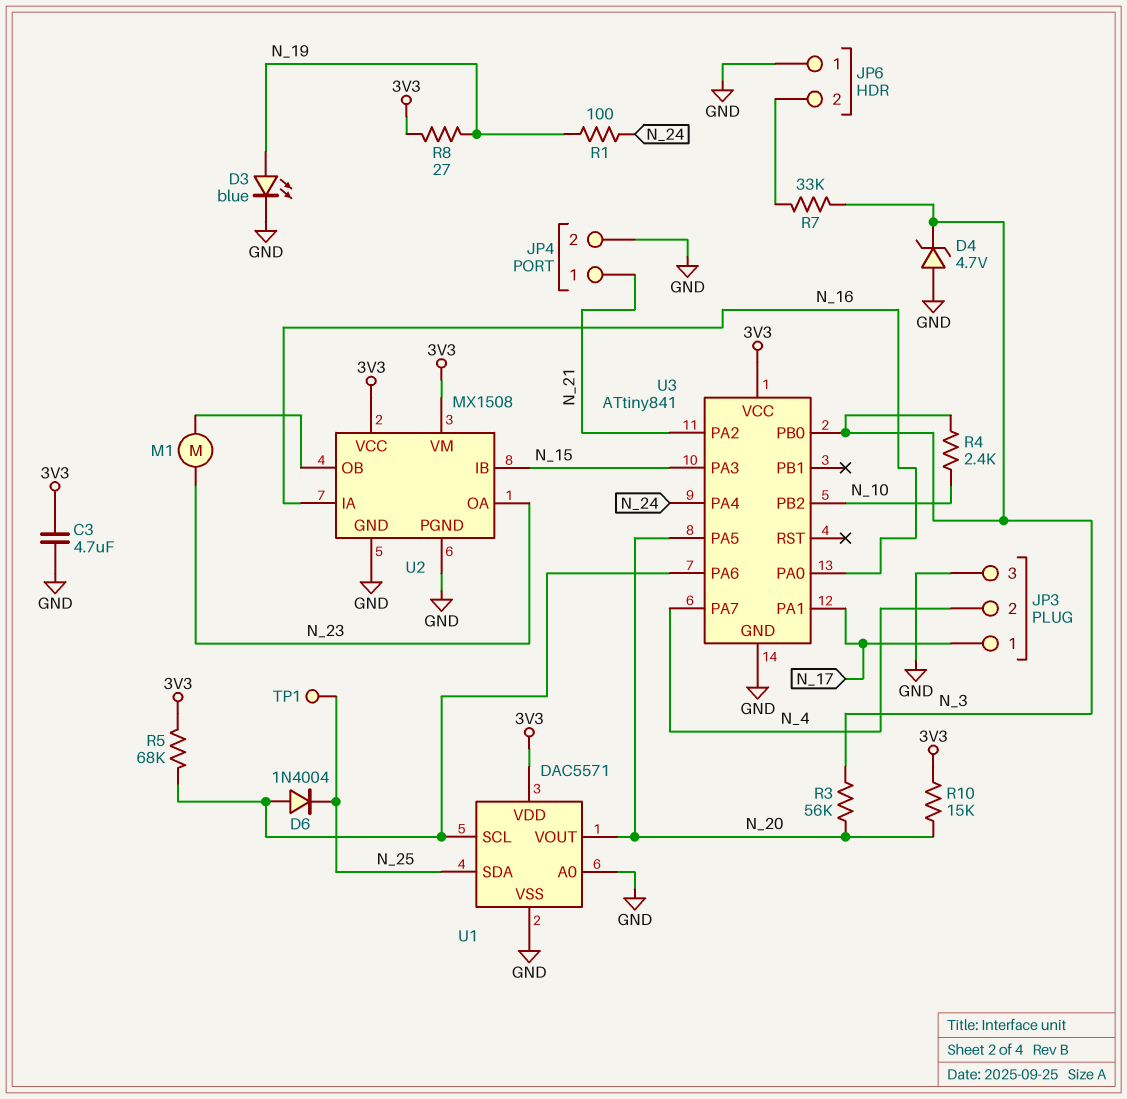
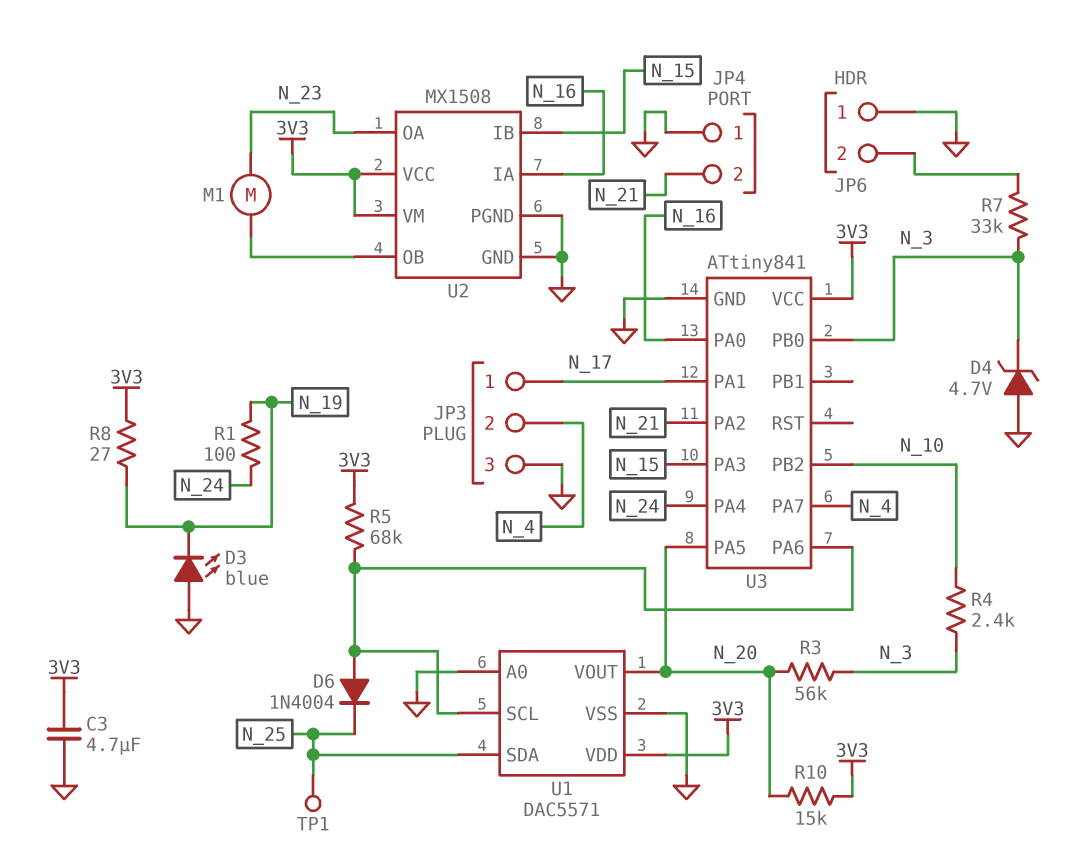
D3: LED blue (A N_19, K GND) -> LED blue (A GND, K N_19)
JP4 pin 1: N_21 -> GND
JP4 pin 2: GND -> N_21

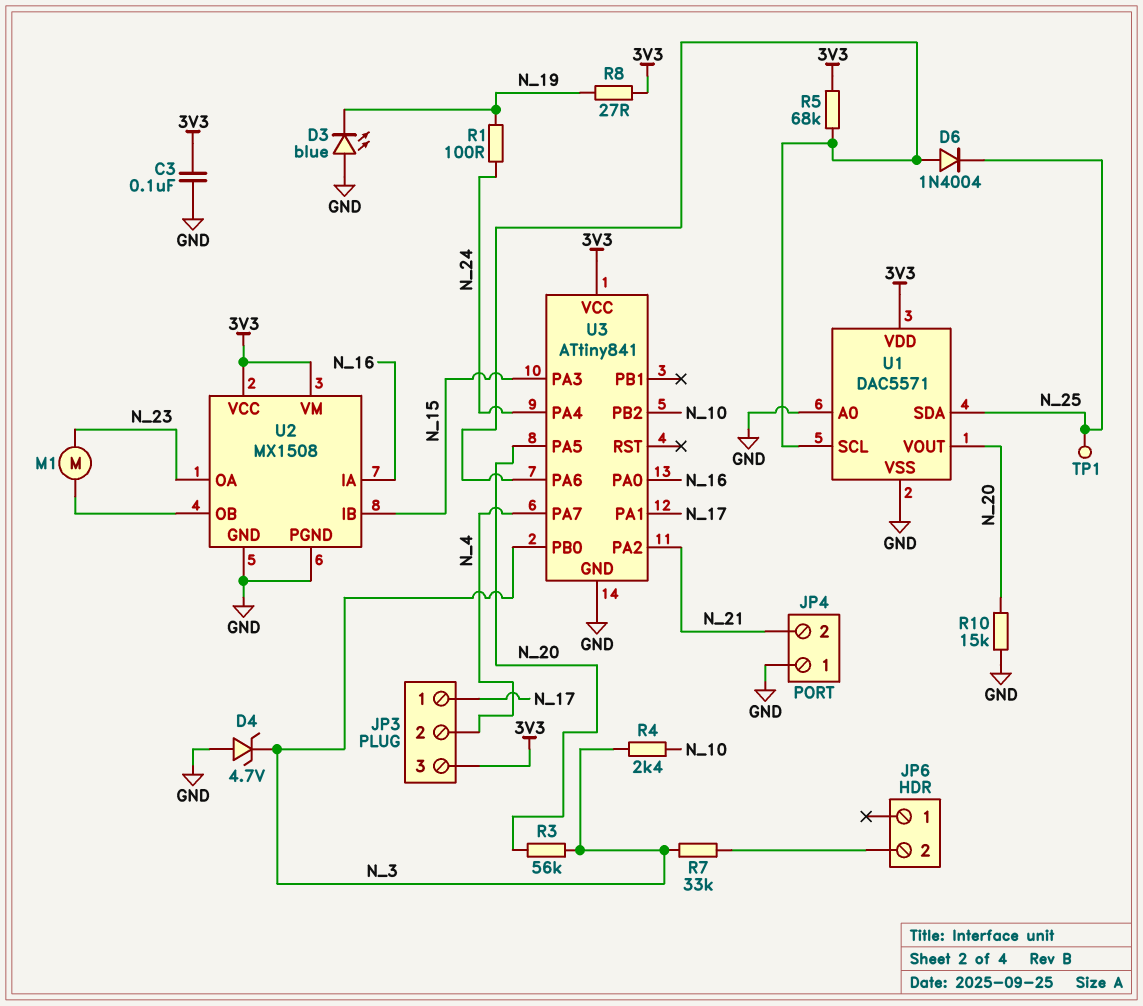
C3: 4.7uF (3V3, GND) -> 100nF (3V3, GND)
JP3 pin 3: GND -> 3V3
JP6 pin 1: GND -> none
R10: 15k (3V3, N_20) -> 15k (GND, N_20)

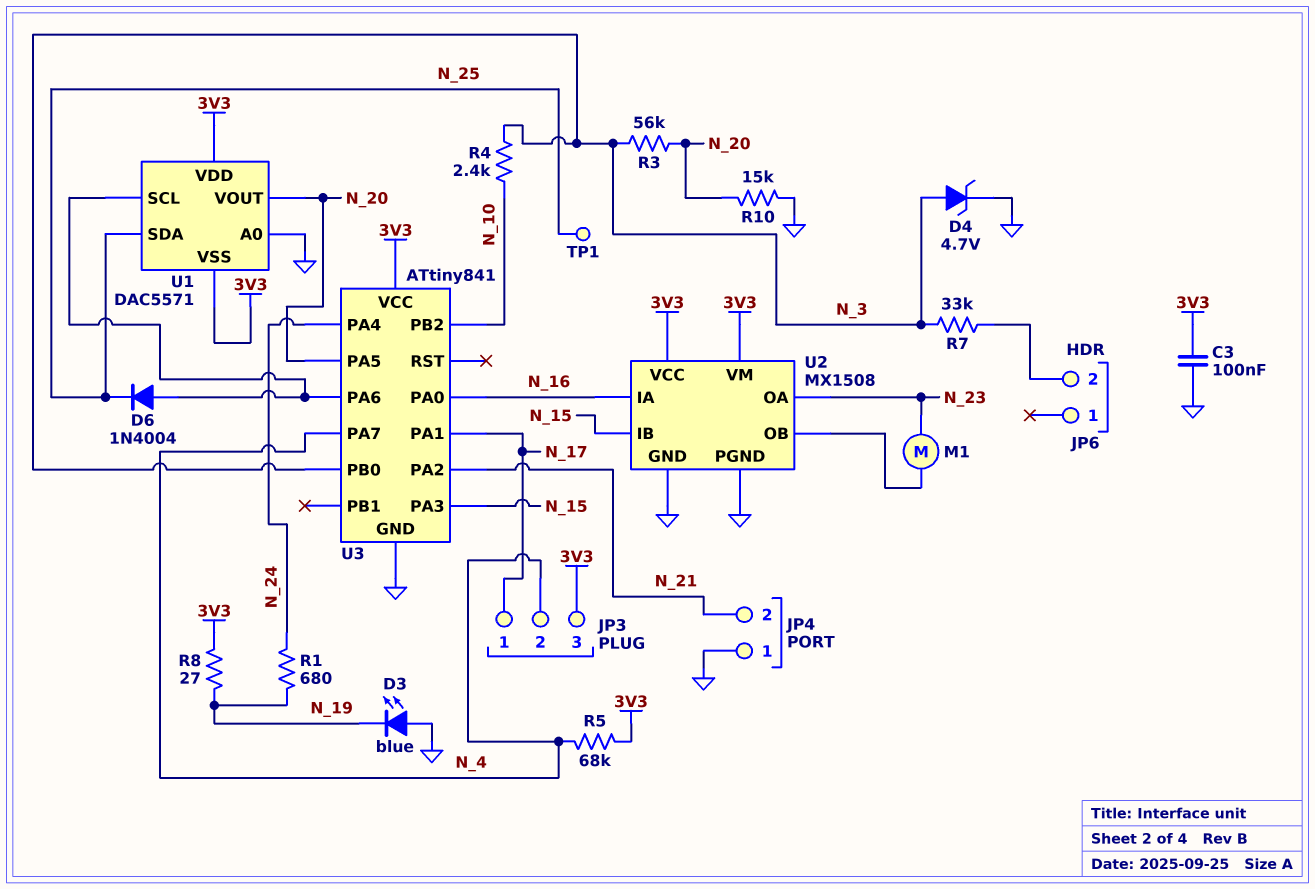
D4: zener 4.7V (A GND, K N_3) -> zener 4.7V (A N_3, K GND)
R1: 100 (N_19, N_24) -> 680 (N_19, N_24)
R5: 68k (3V3, U1/SCL) -> 68k (3V3, N_4)
U1 pin VSS: GND -> 3V3

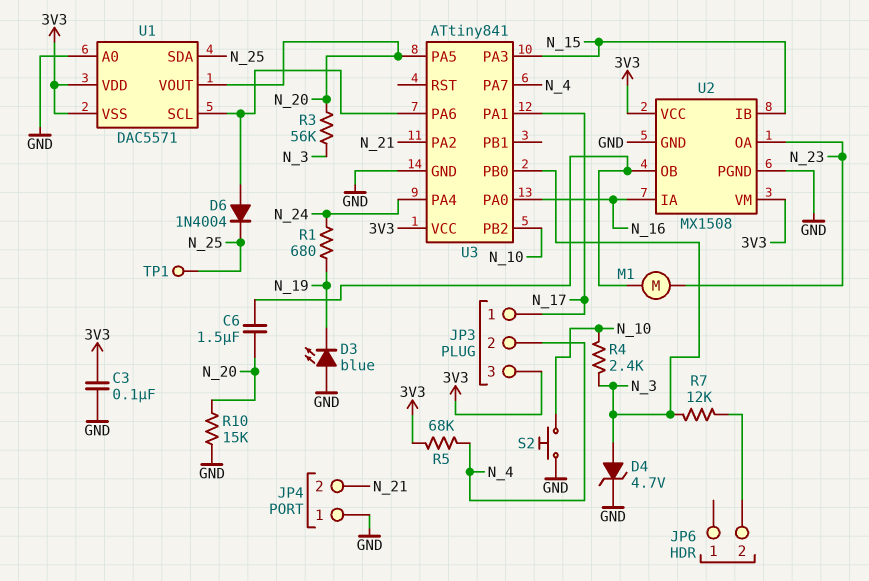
C6: none -> 1.5uF (N_20, U2/OB)
R7: 33k (JP6/2, N_3) -> 12k (JP6/2, N_3)
R8: 27 (3V3, N_19) -> none
S2: none -> button (GND, N_10)

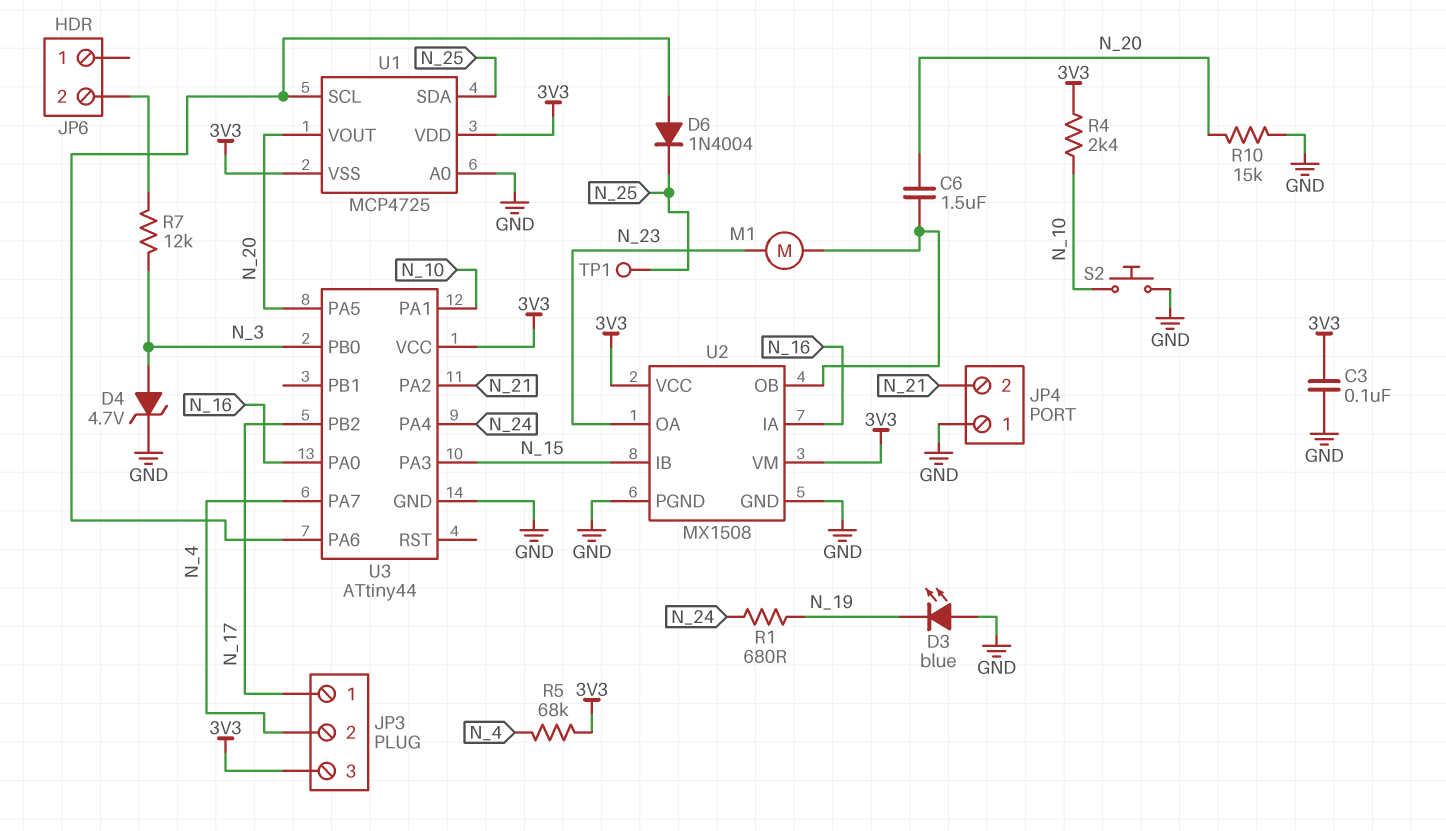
R3: 56k (N_3, N_20) -> none
R4: 2.4k (N_3, N_10) -> 2.4k (3V3, N_10)
U1: DAC5571 -> MCP4725
U3: ATtiny841 -> ATtiny44
U3 pin PA1: N_17 -> N_10
U3 pin PB2: N_10 -> N_17

